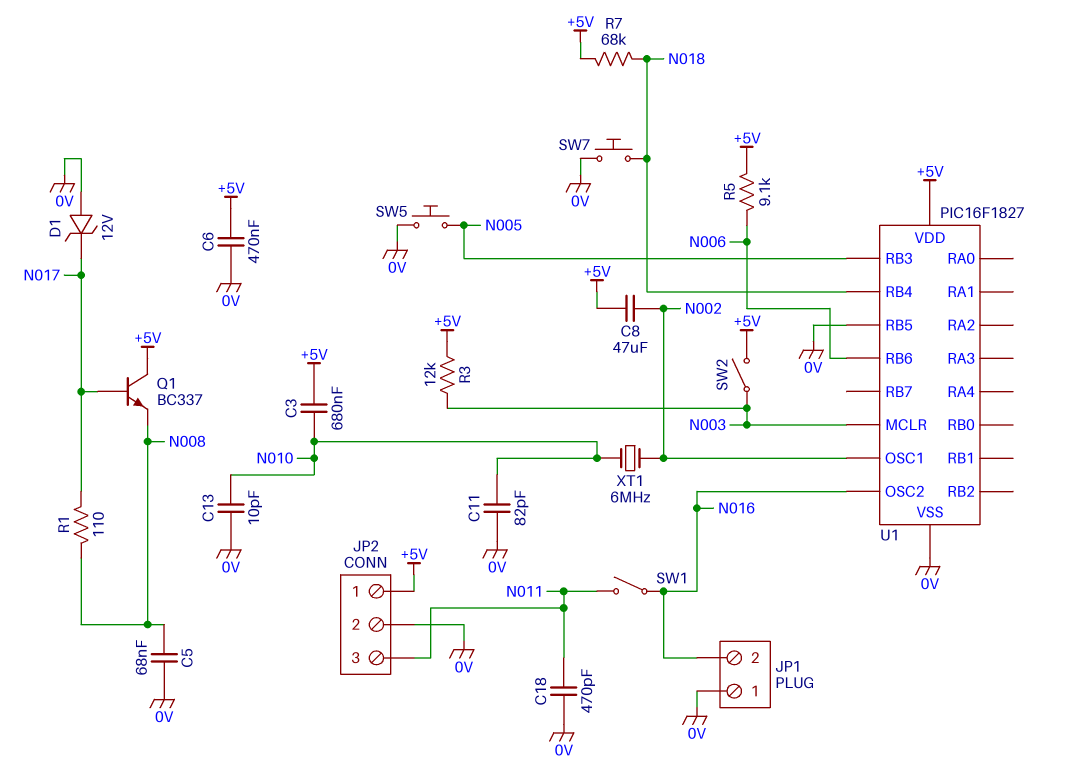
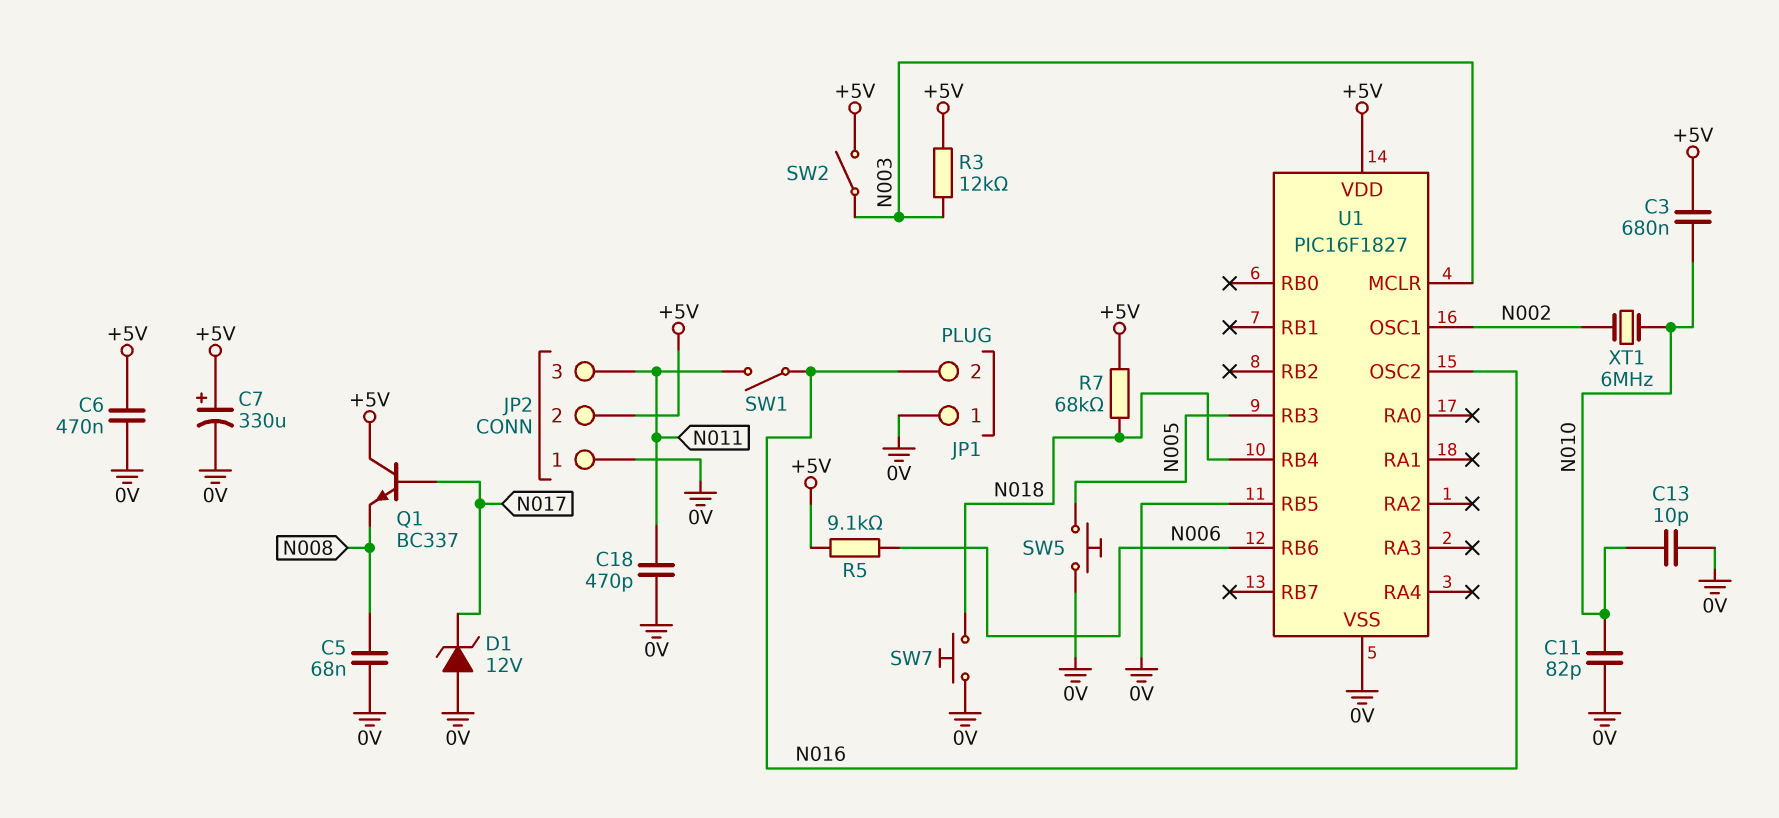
C7: none -> 330uF (plus +5V, minus 0V)
C8: 47uF (+5V, N002) -> none
JP2 pin 1: +5V -> 0V
JP2 pin 2: 0V -> +5V
R1: 110 (N008, N017) -> none

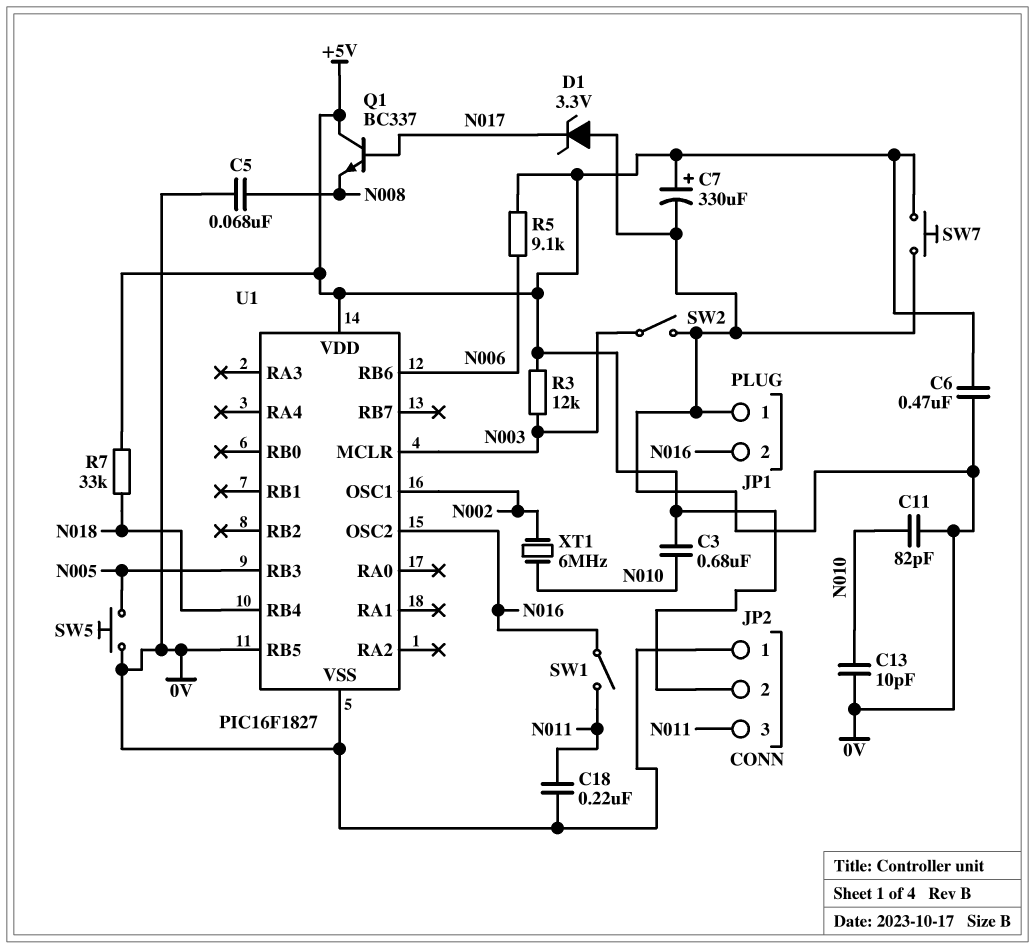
C18: 470pF (0V, N011) -> 220nF (0V, N011)
D1: zener 12V (A 0V, K N017) -> zener 3.3V (A 0V, K N017)
R7: 68k (+5V, N018) -> 33k (+5V, N018)
SW2: switch (+5V, N003) -> switch (0V, N003)
SW7: button (0V, N018) -> button (+5V, 0V)

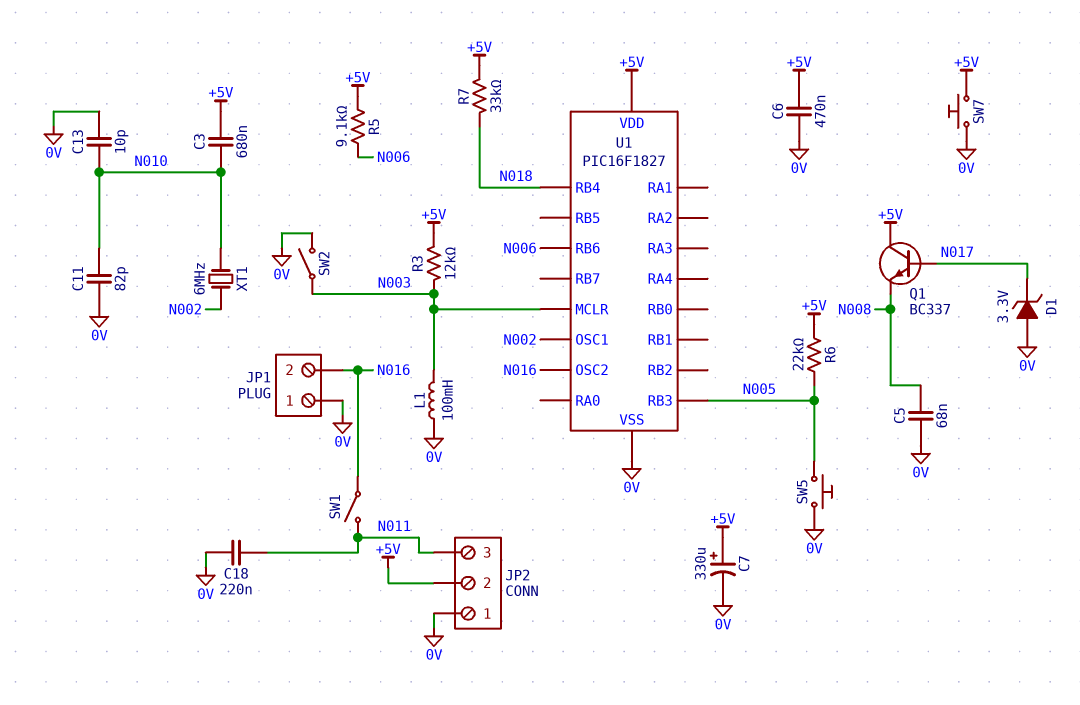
L1: none -> 100mH (0V, N003)
R6: none -> 22k (+5V, N005)
U1 pin RB5: 0V -> none

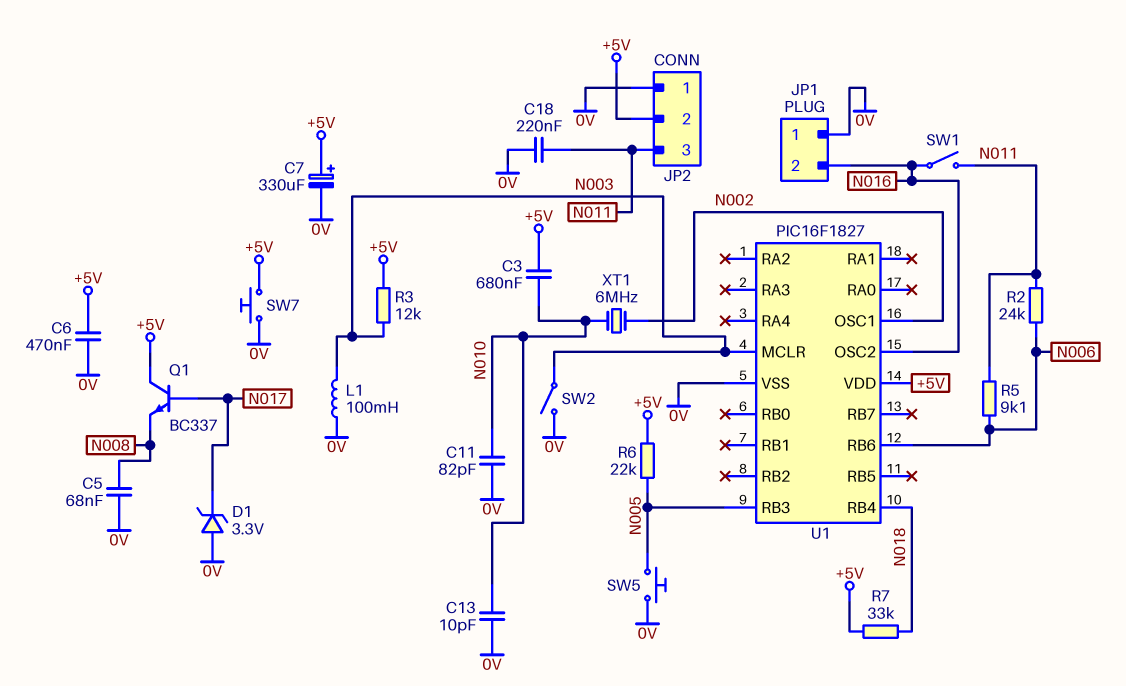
R2: none -> 24k (N006, N011)
R5: 9.1k (+5V, N006) -> 9.1k (N006, N011)

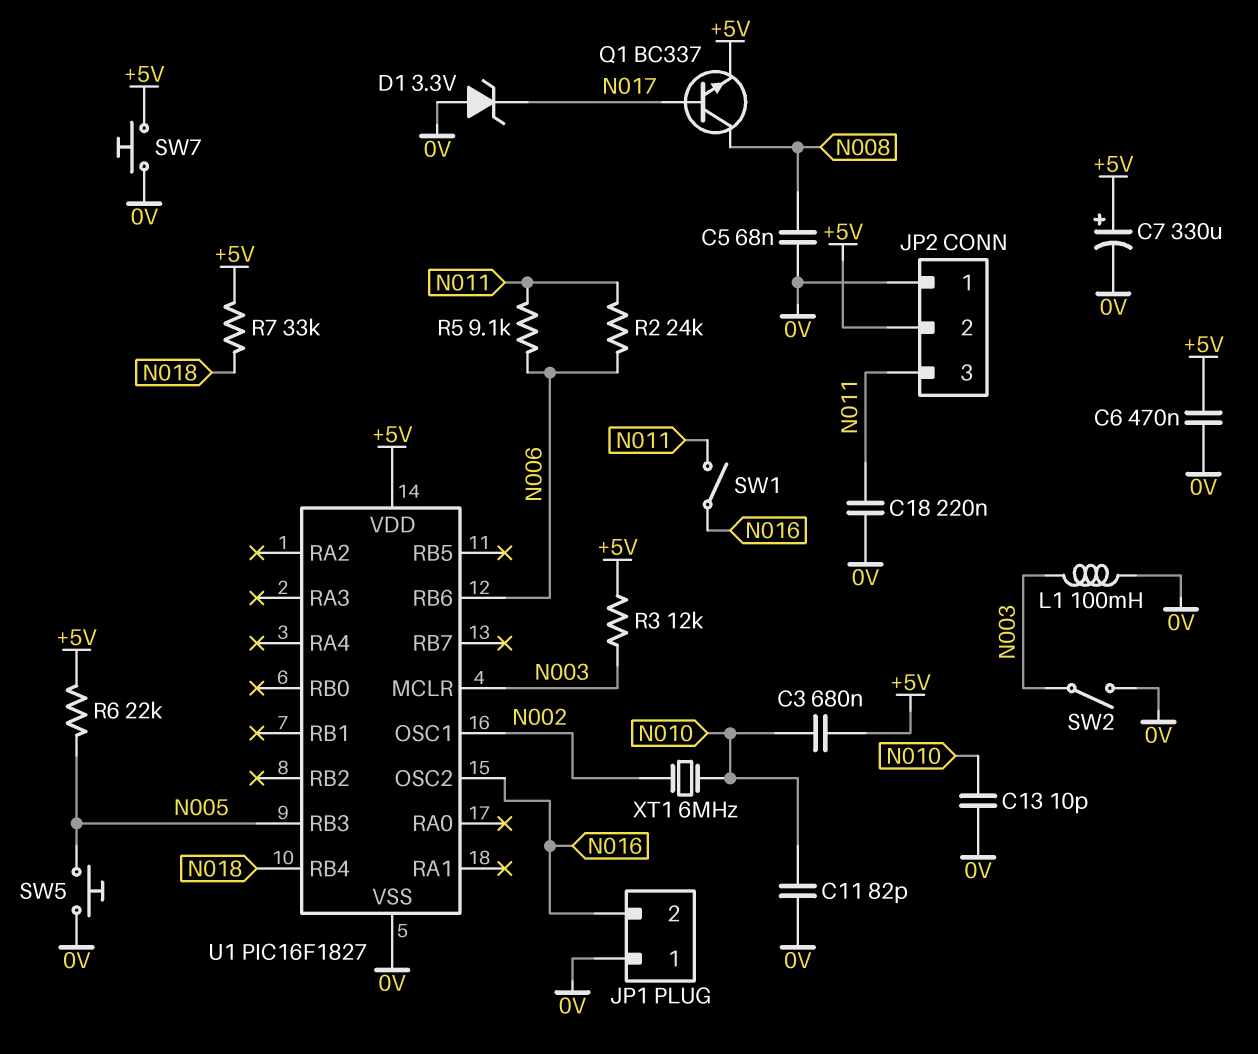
Q1: NPN BC337 (B N017, C +5V, E N008) -> NPN BC337 (B N017, C N008, E +5V)

